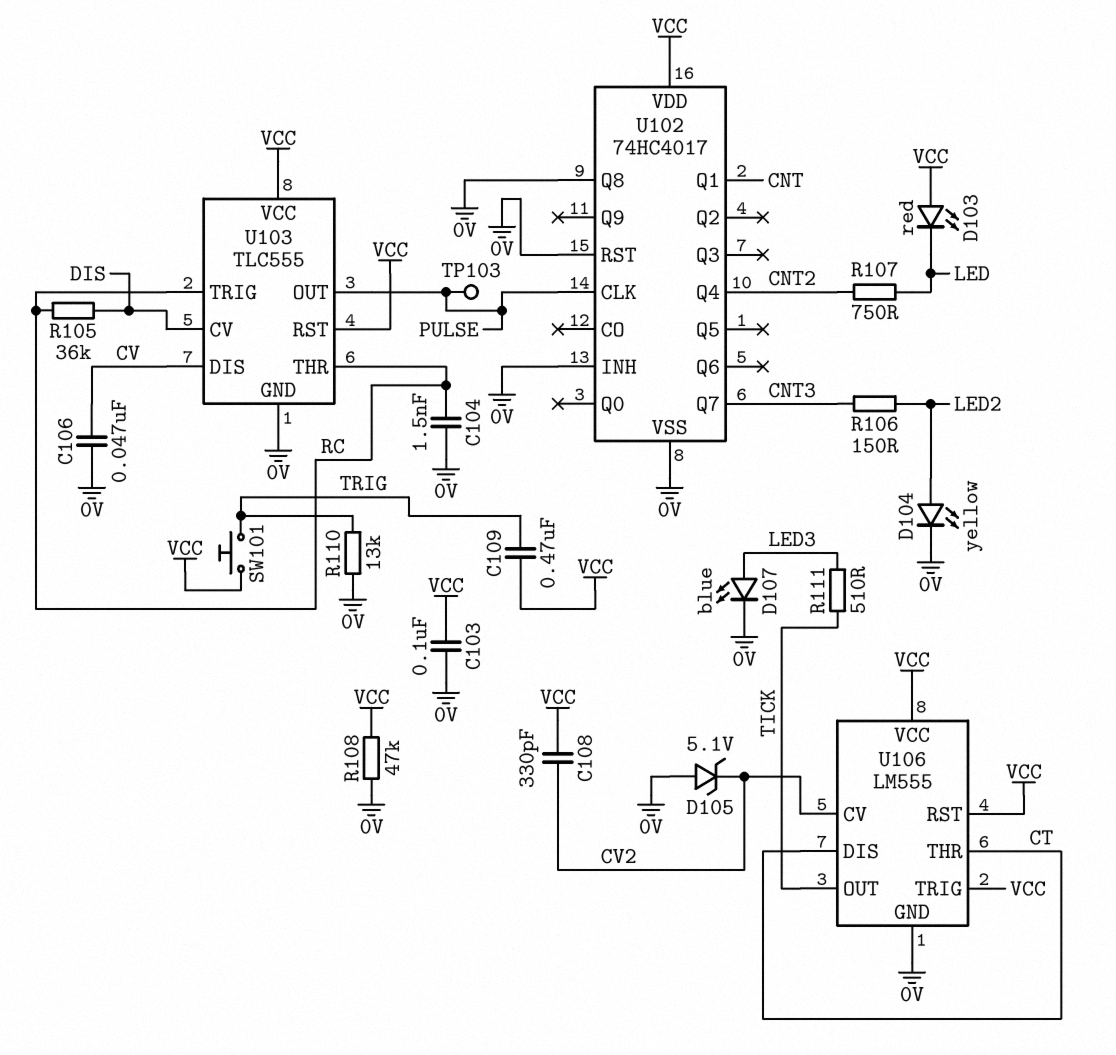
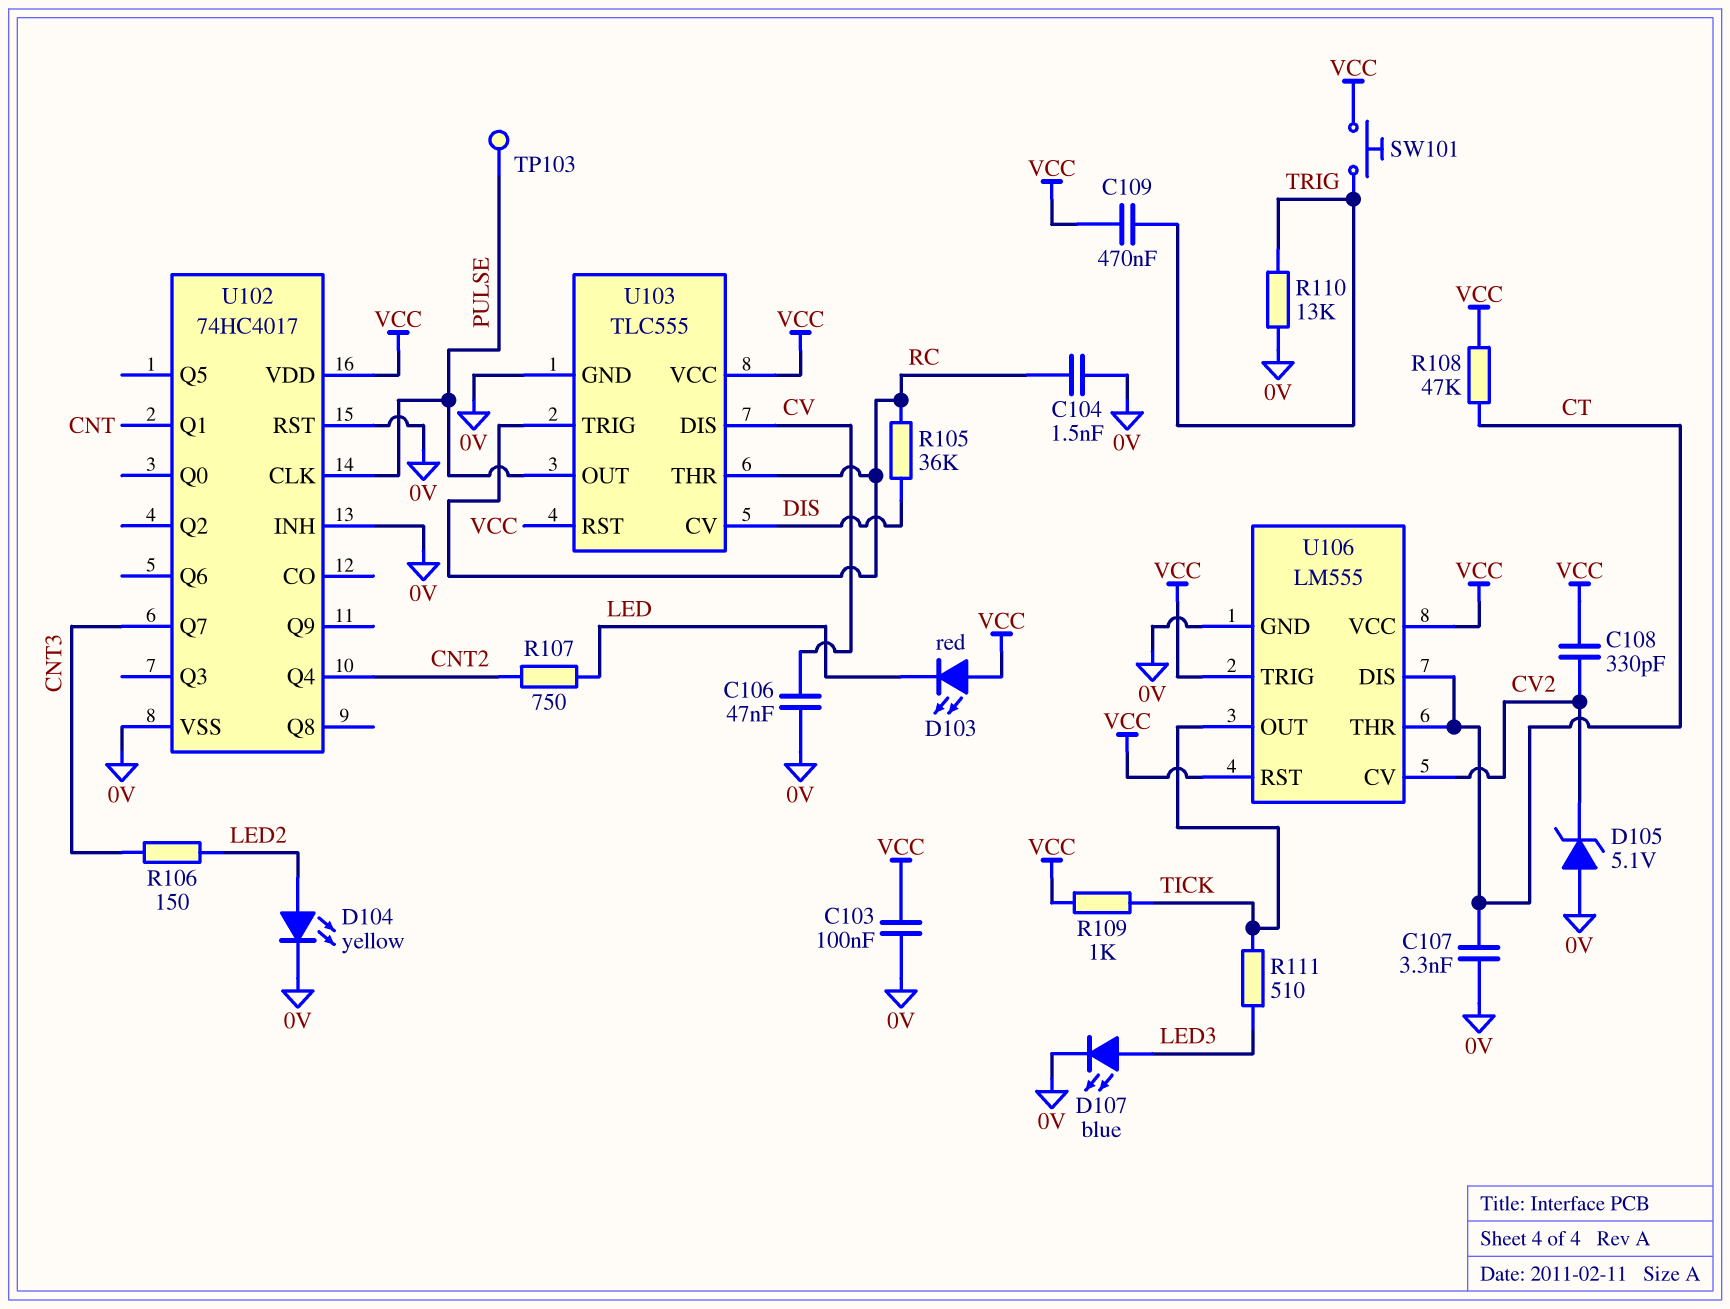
C107: none -> 3.3nF (0V, CT)
R108: 47k (0V, VCC) -> 47k (CT, VCC)
R109: none -> 1k (TICK, VCC)
U102 pin Q8: 0V -> none

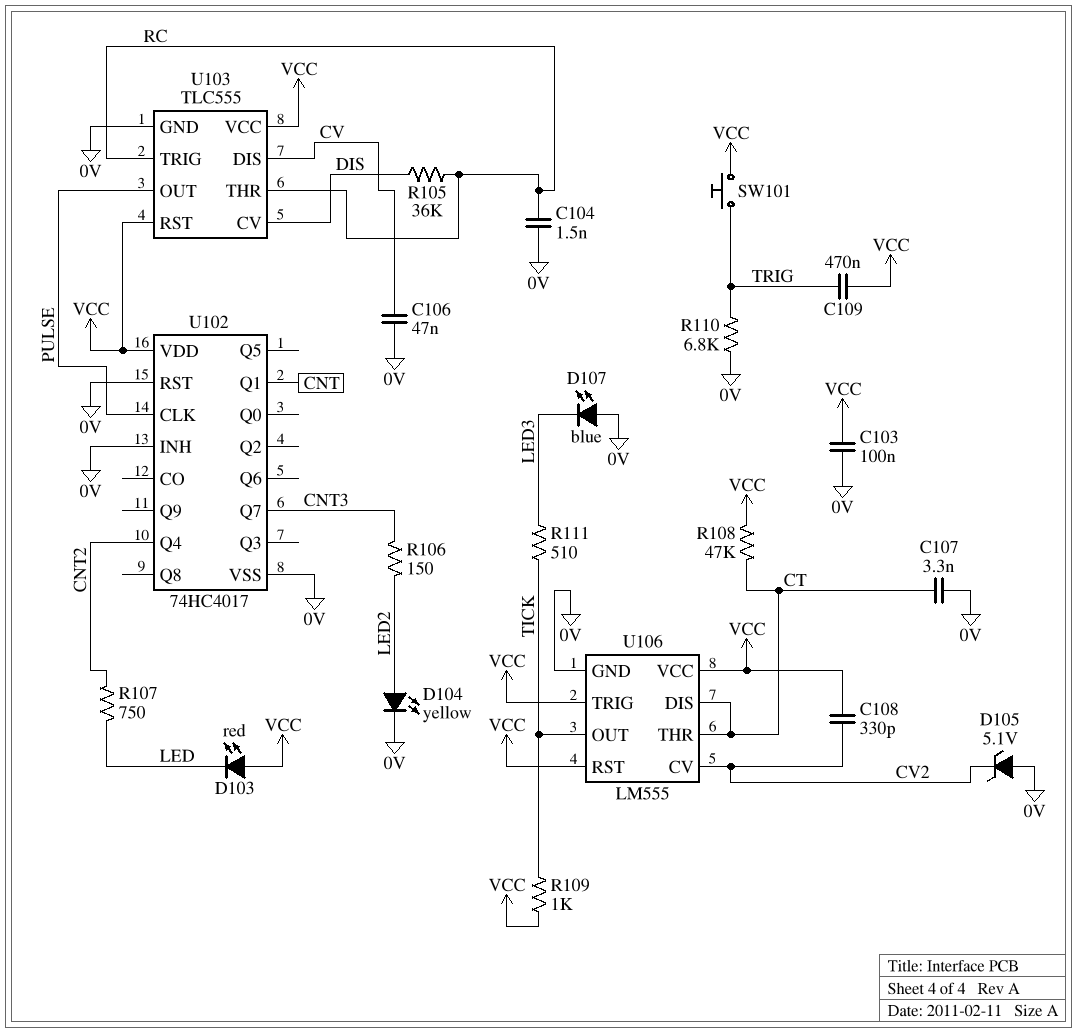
D107: LED blue (A LED3, K 0V) -> LED blue (A 0V, K LED3)
R110: 13k (0V, TRIG) -> 6.8k (0V, TRIG)
TP103: test point (PULSE) -> none

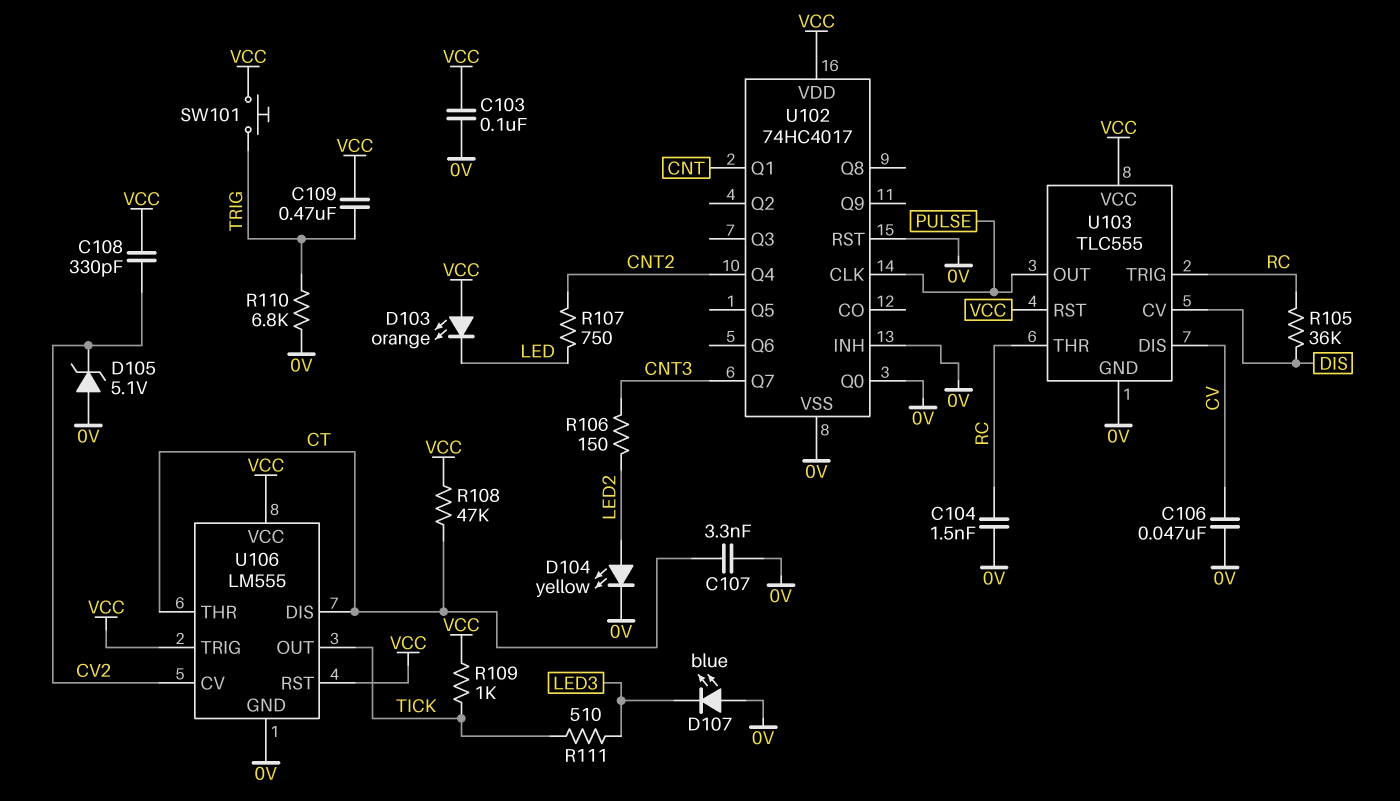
D103: LED red (A VCC, K LED) -> LED orange (A VCC, K LED)
U102 pin Q0: none -> 0V

